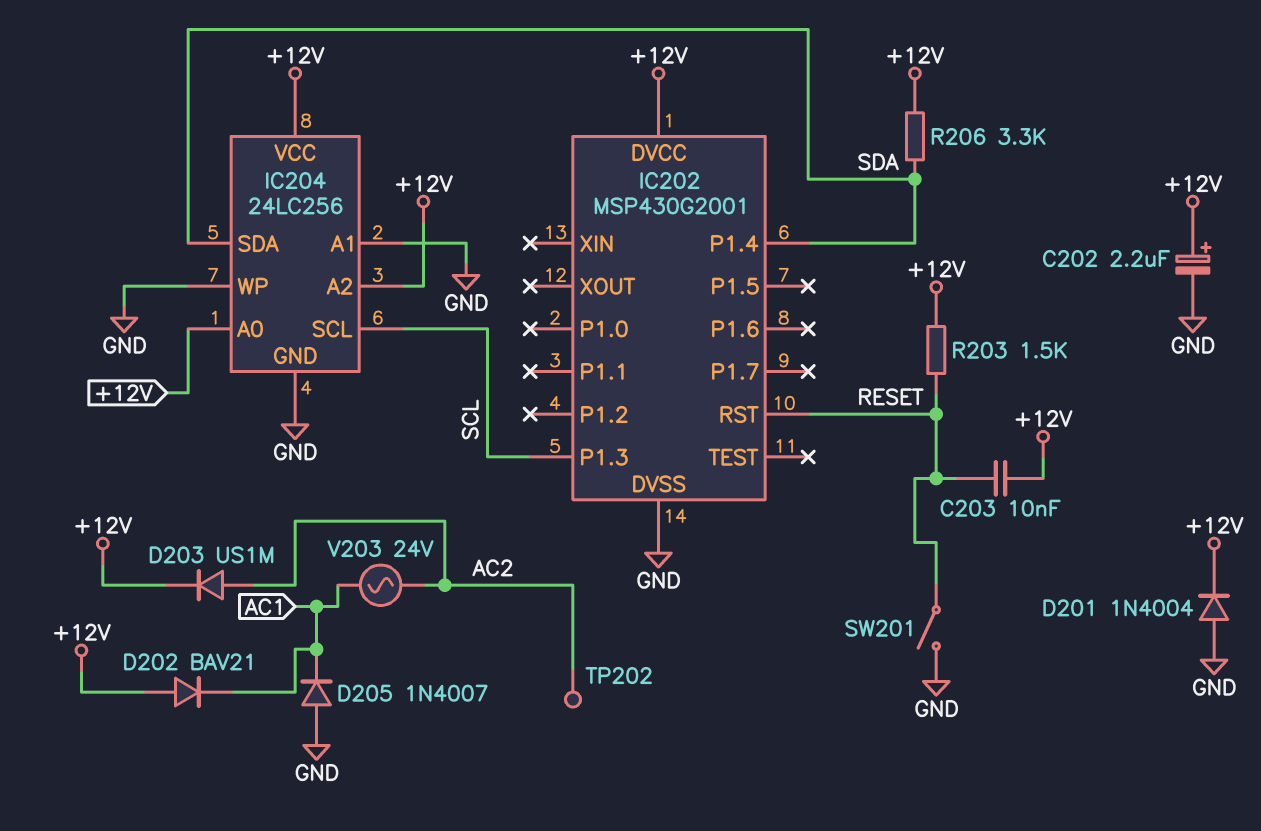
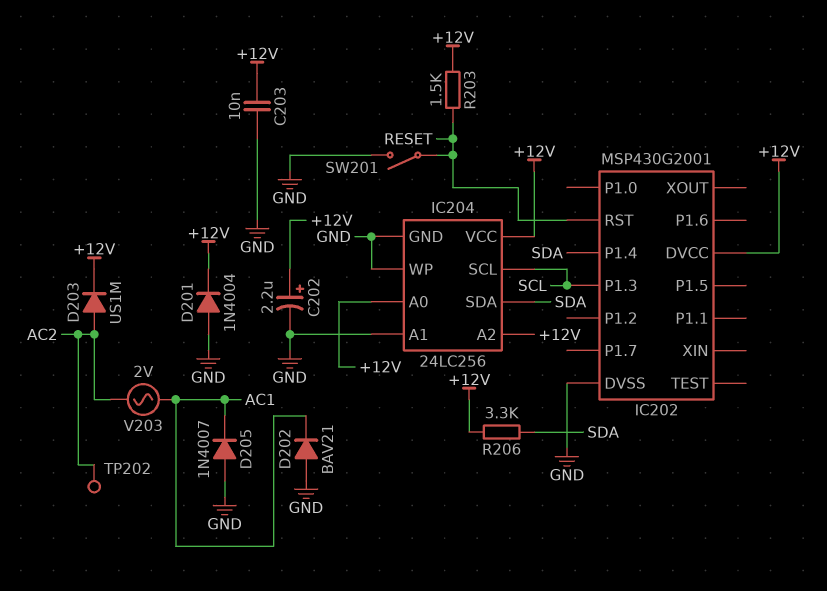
C203: 10nF (+12V, RESET) -> 10nF (+12V, GND)
D202: diode BAV21 (A +12V, K AC1) -> diode BAV21 (A GND, K AC1)
V203: AC 24V (AC1, AC2) -> AC 2V (AC1, AC2)

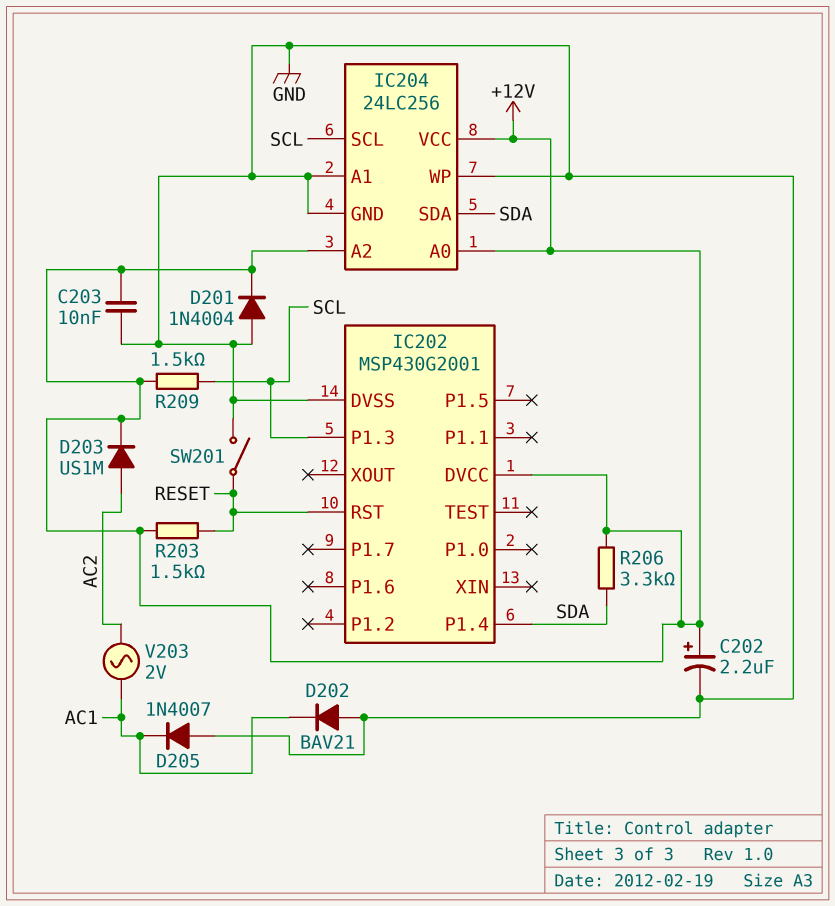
R209: none -> 1.5k (+12V, SCL)
TP202: test point (AC2) -> none

